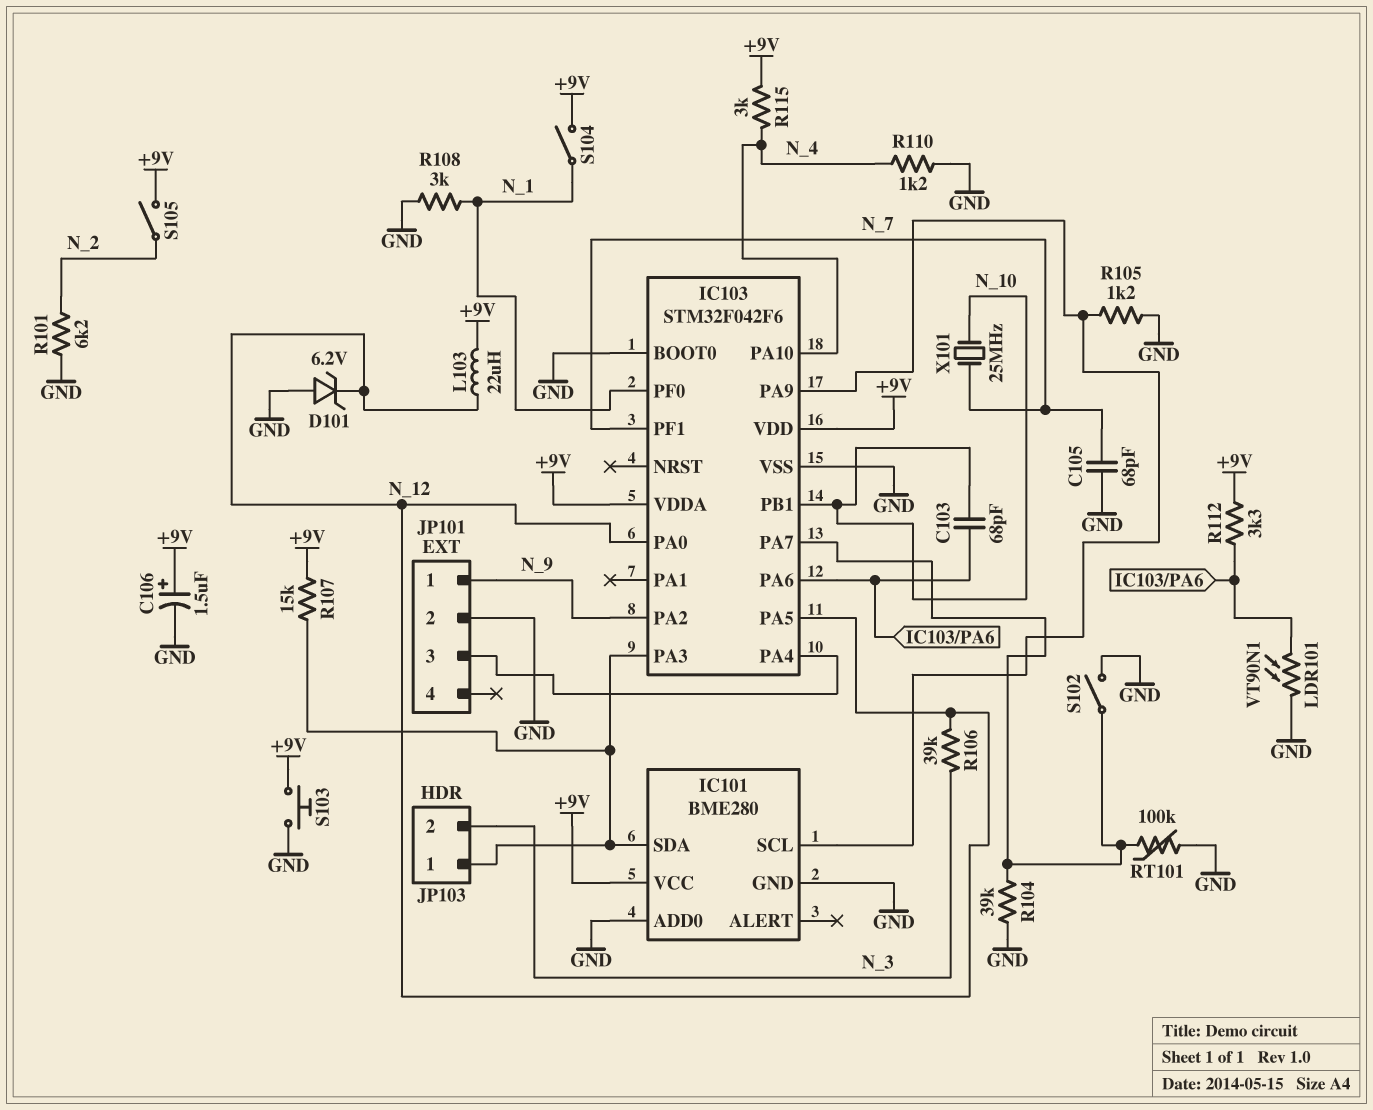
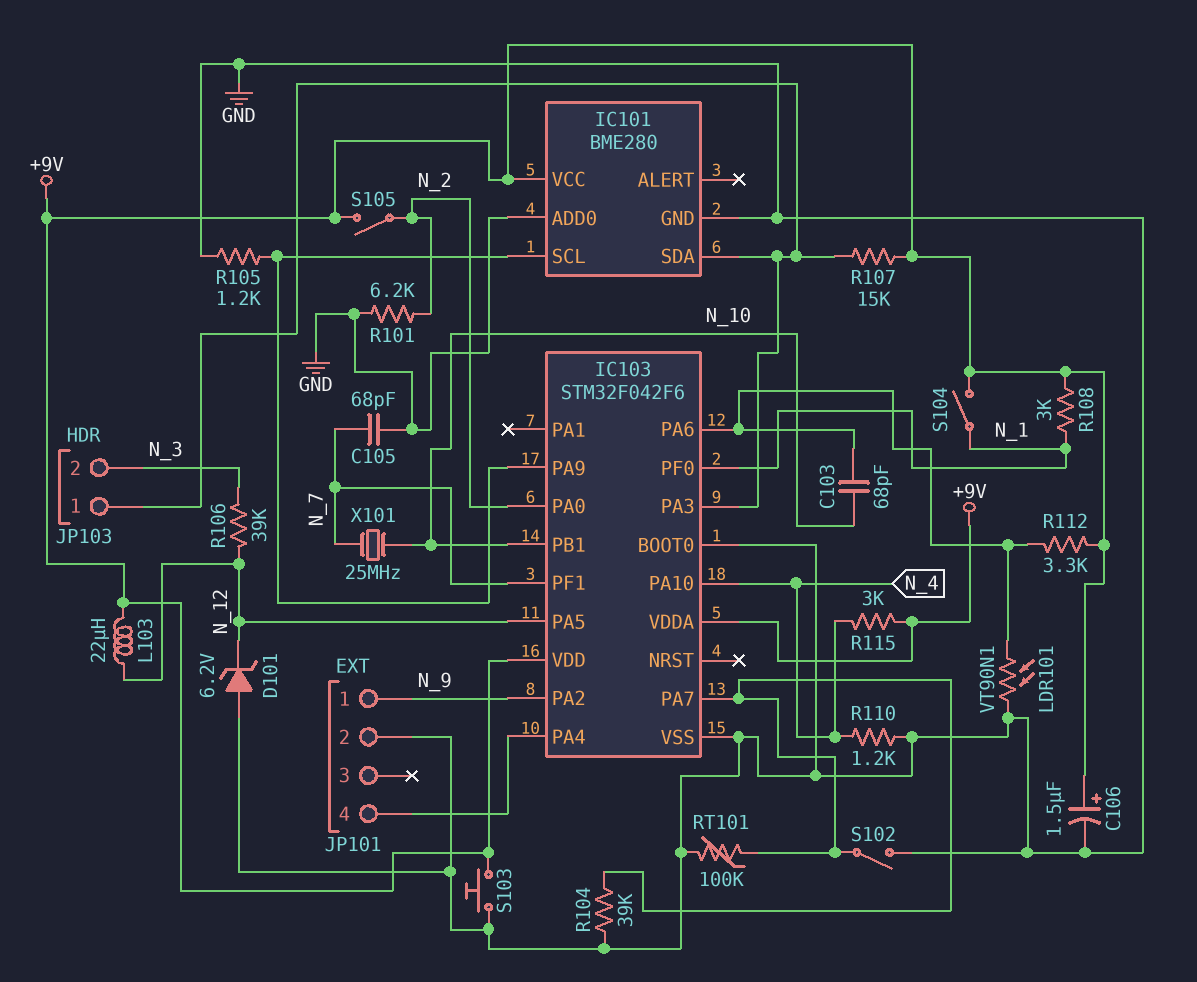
IC103 pin PA0: N_12 -> N_2
JP101 pin 3: IC103/PA4 -> none
JP101 pin 4: none -> IC103/PA4
R108: 3k (GND, N_1) -> 3k (+9V, N_1)

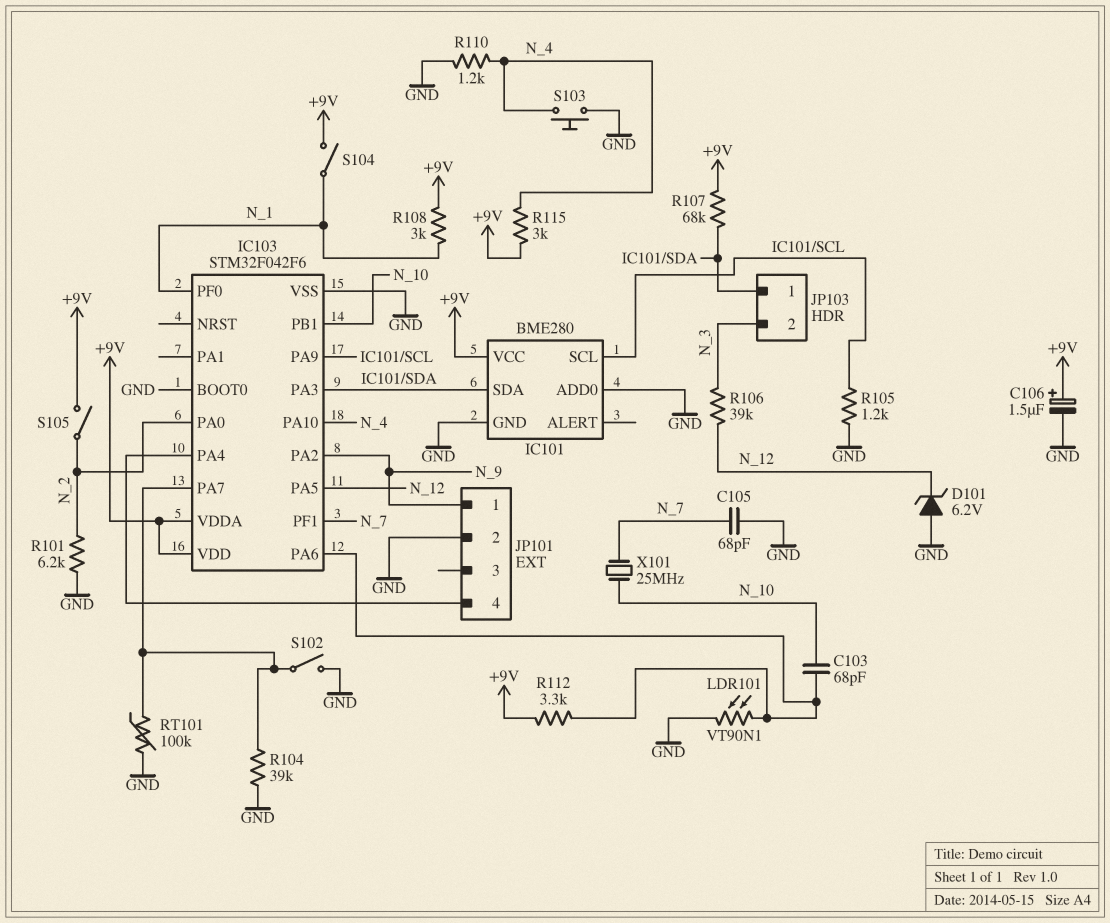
L103: 22uH (+9V, N_12) -> none
R107: 15k (+9V, IC101/SDA) -> 68k (+9V, IC101/SDA)
S103: button (+9V, GND) -> button (GND, N_4)

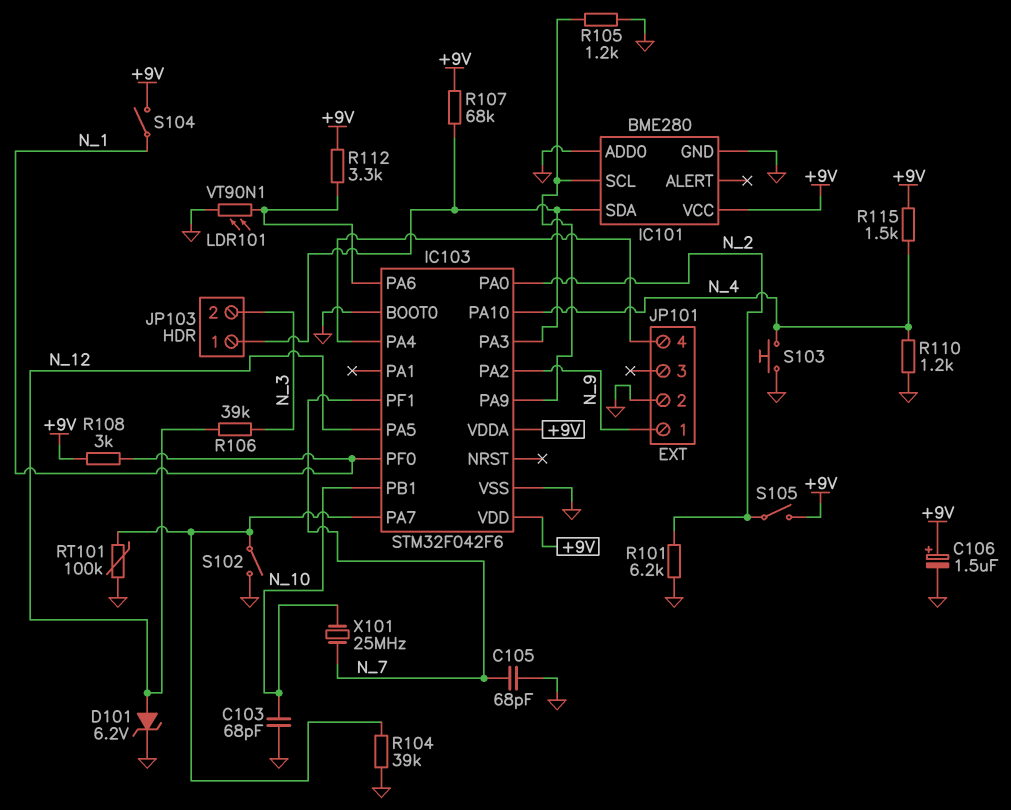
C103: 68pF (IC103/PA6, N_10) -> 68pF (GND, N_10)
D101: zener 6.2V (A GND, K N_12) -> zener 6.2V (A N_12, K GND)
R115: 3k (+9V, N_4) -> 1.5k (+9V, N_4)

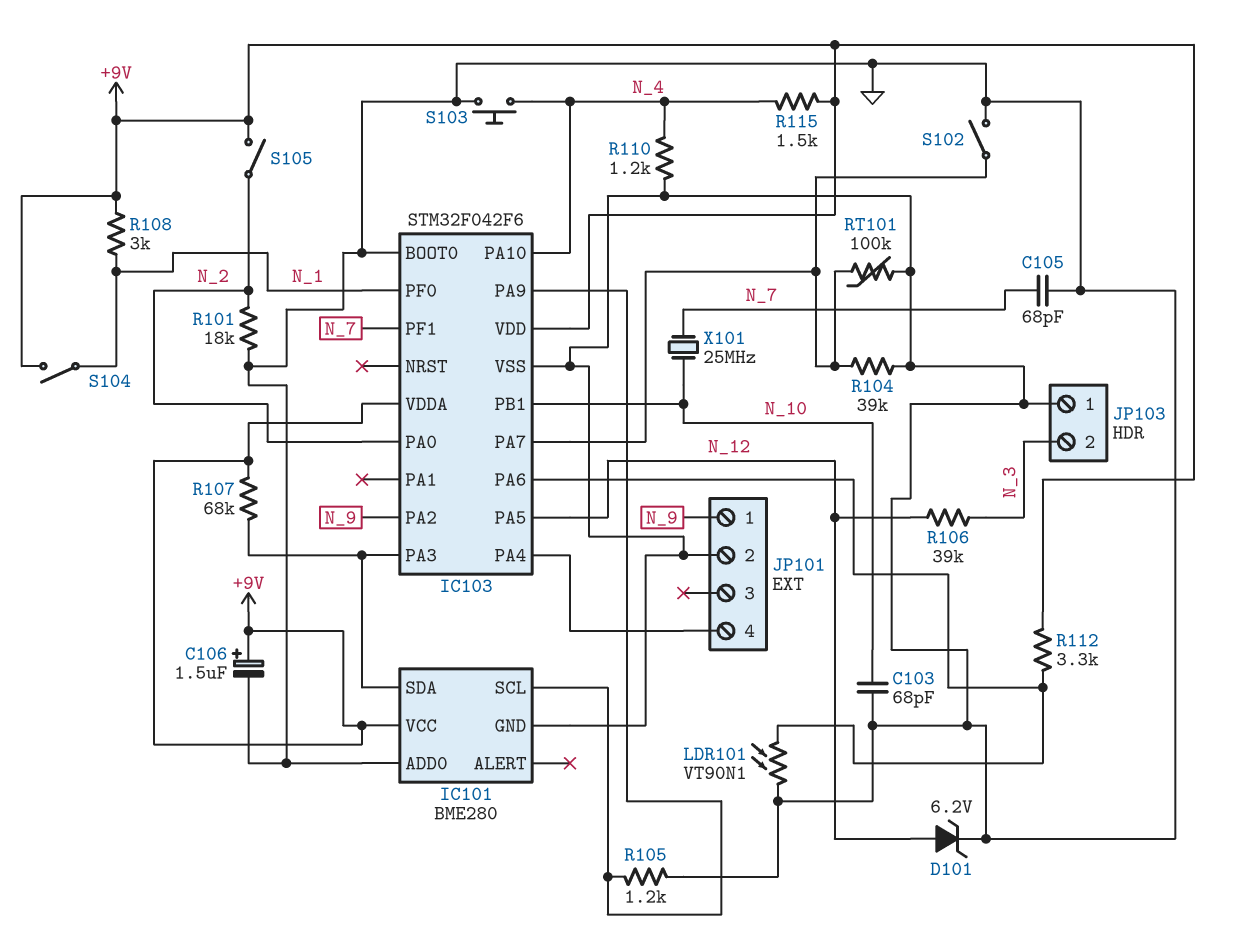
JP103 pin 1: IC101/SDA -> GND
R101: 6.2k (GND, N_2) -> 18k (GND, N_2)

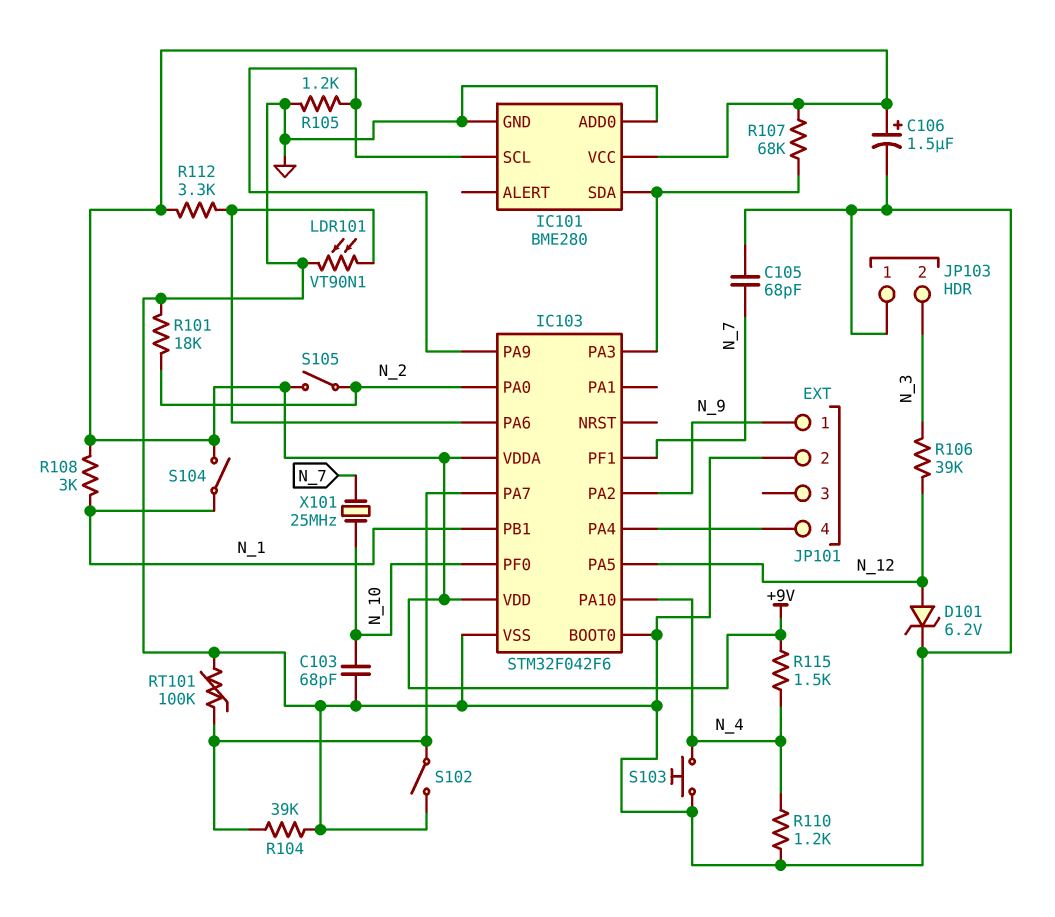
IC103 pin PB1: N_10 -> N_1
IC103 pin PF0: N_1 -> N_10

